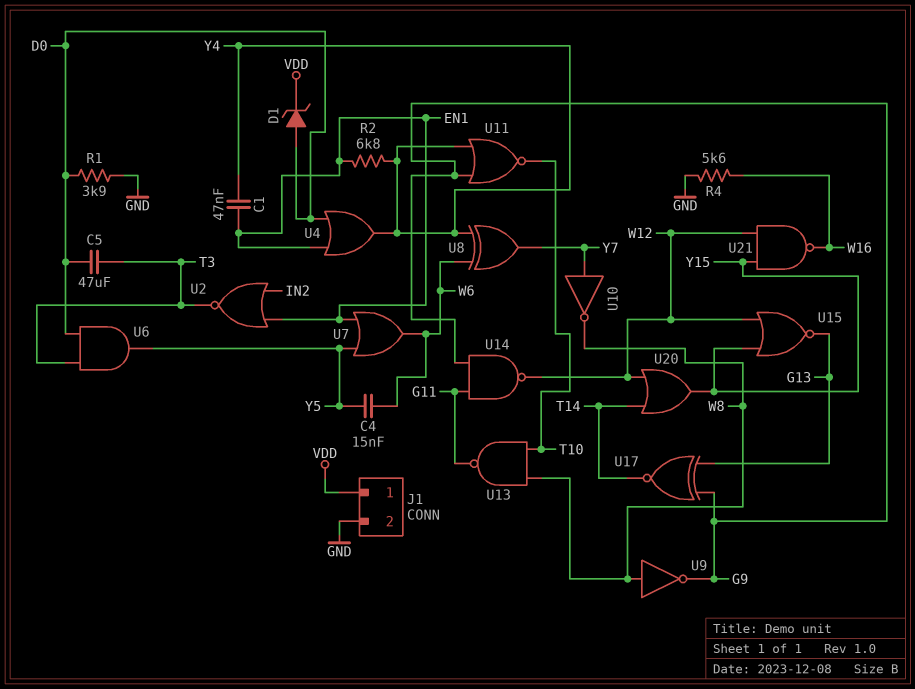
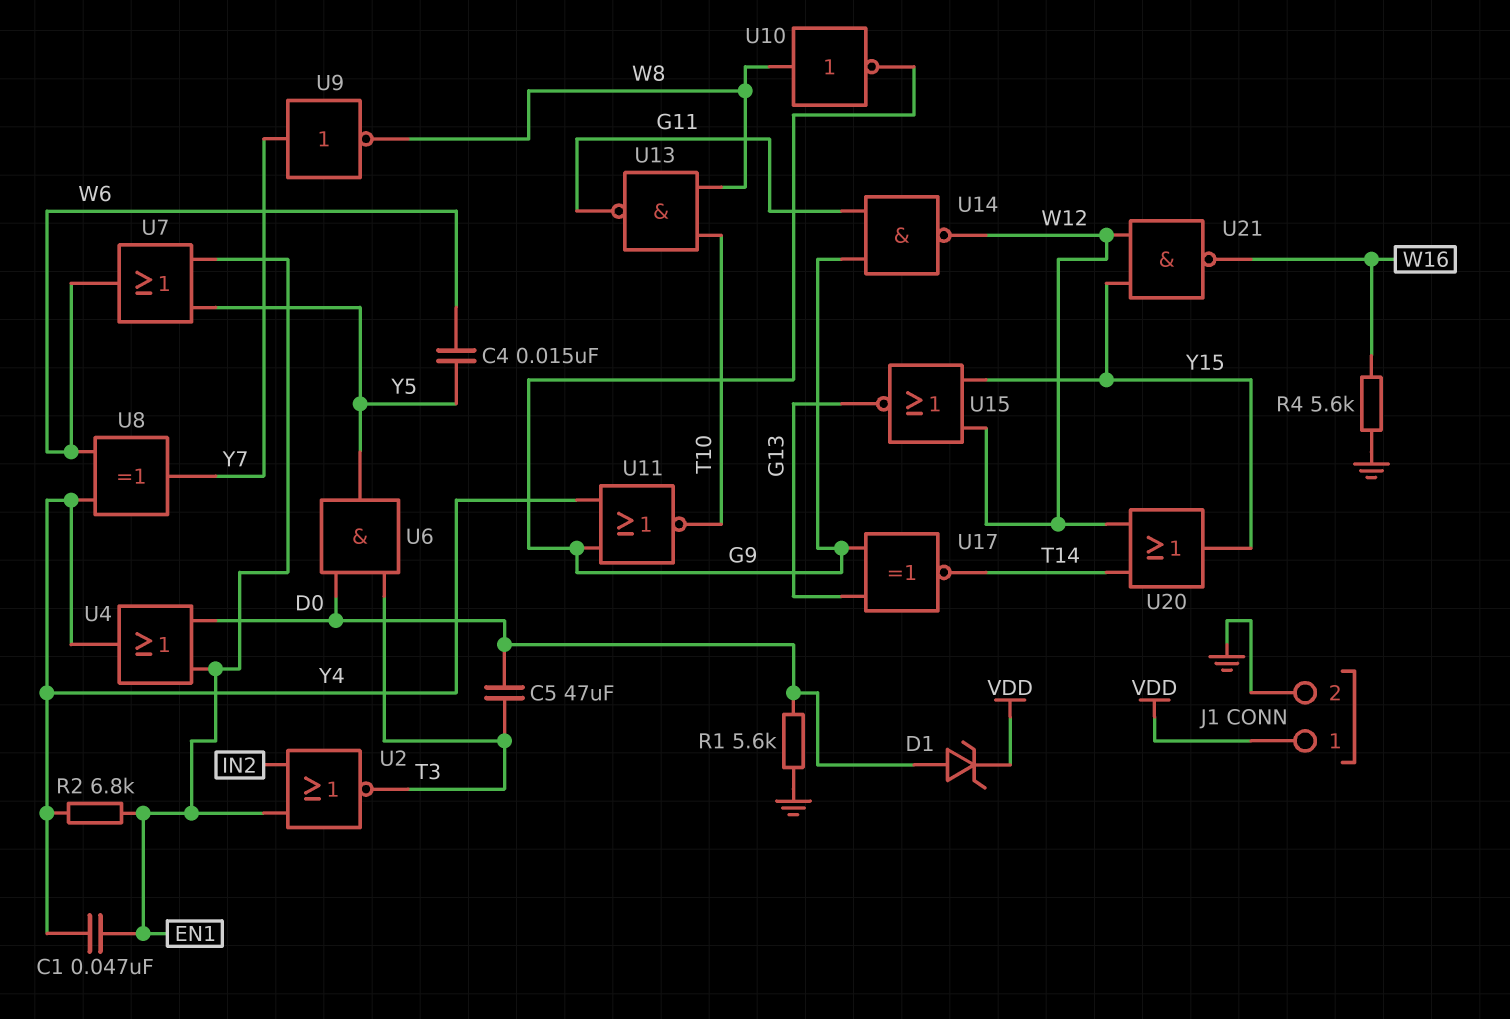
R1: 3.9k (D0, GND) -> 5.6k (D0, GND)
U9: NOT (in W8, out G9) -> NOT (in Y7, out W8)
U10: NOT (in Y7, out W8) -> NOT (in W8, out G9)

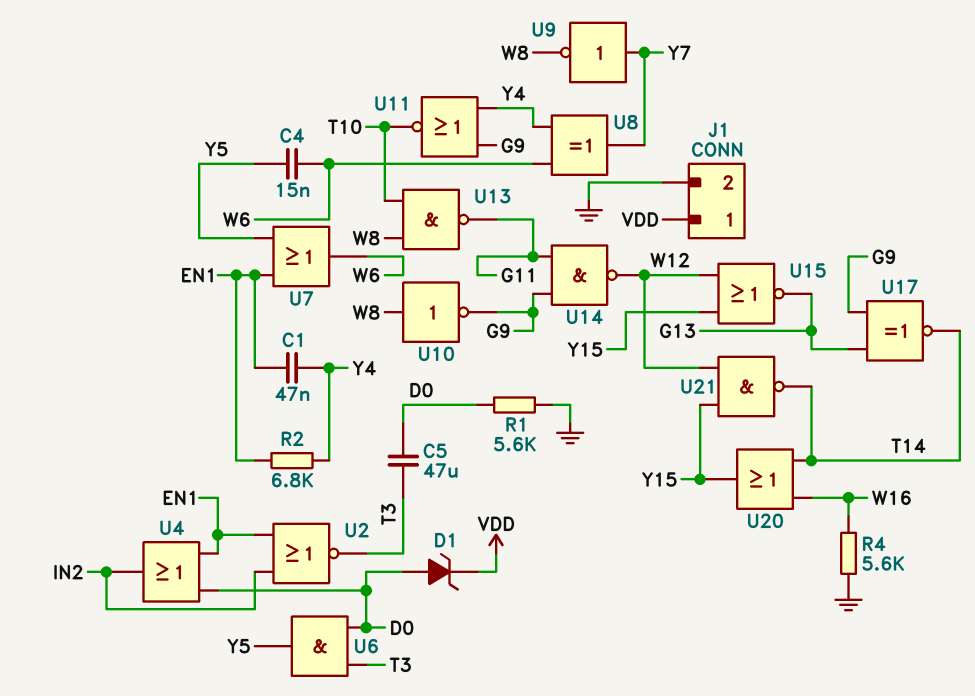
U4: OR (in D0, in EN1, out Y4) -> OR (in D0, in EN1, out IN2)
U20: OR (in T14, in W12, out Y15) -> OR (in T14, in W16, out Y15)
U21: NAND (in W12, in Y15, out W16) -> NAND (in W12, in Y15, out T14)

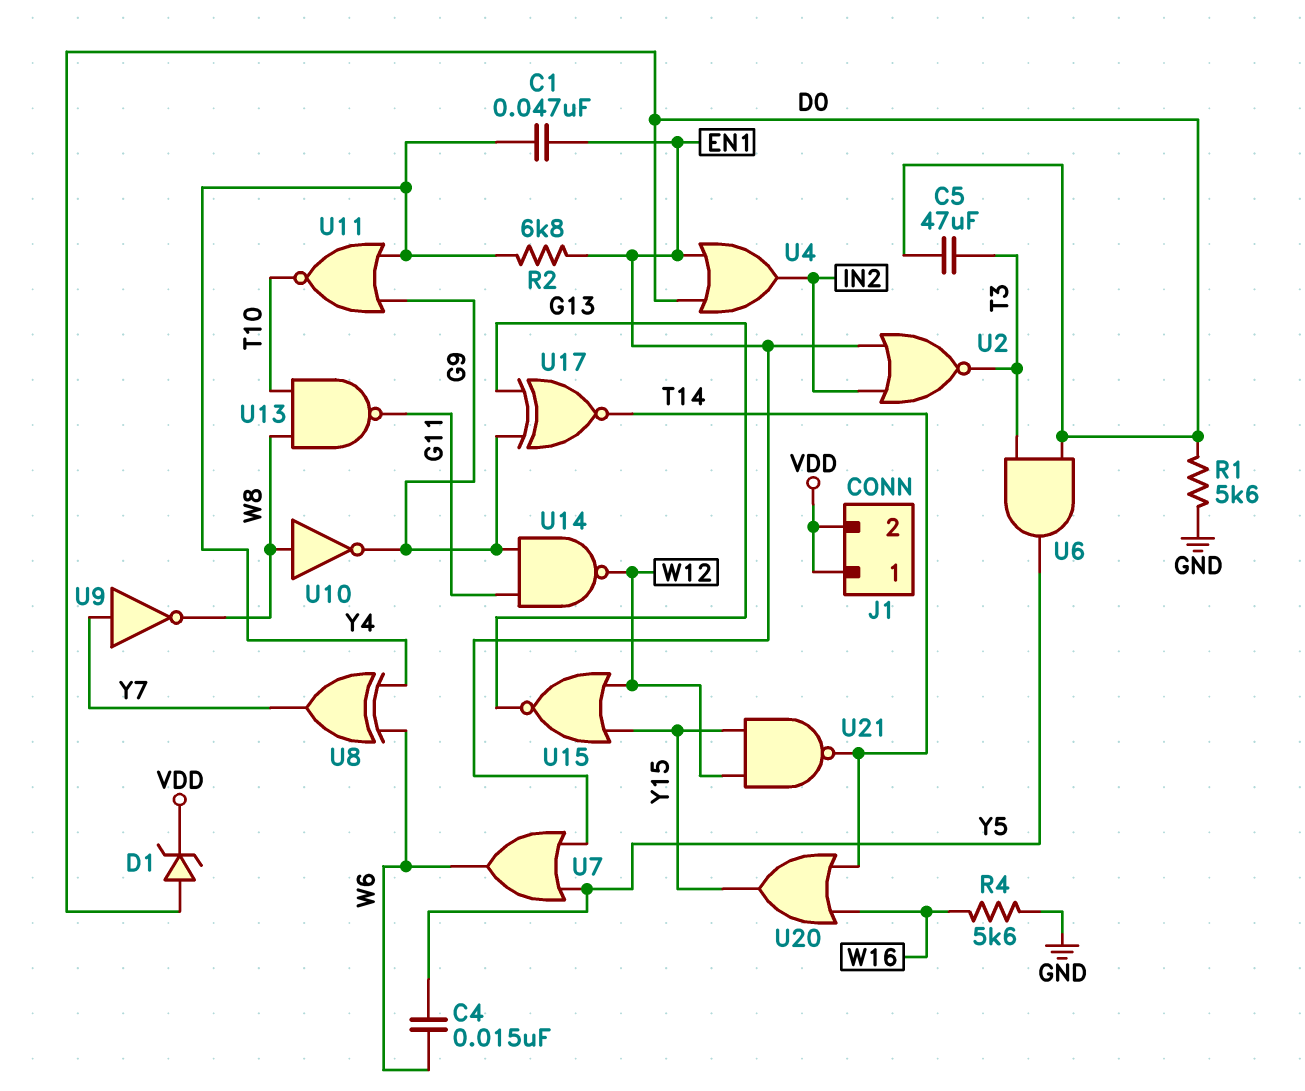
J1 pin 2: GND -> VDD

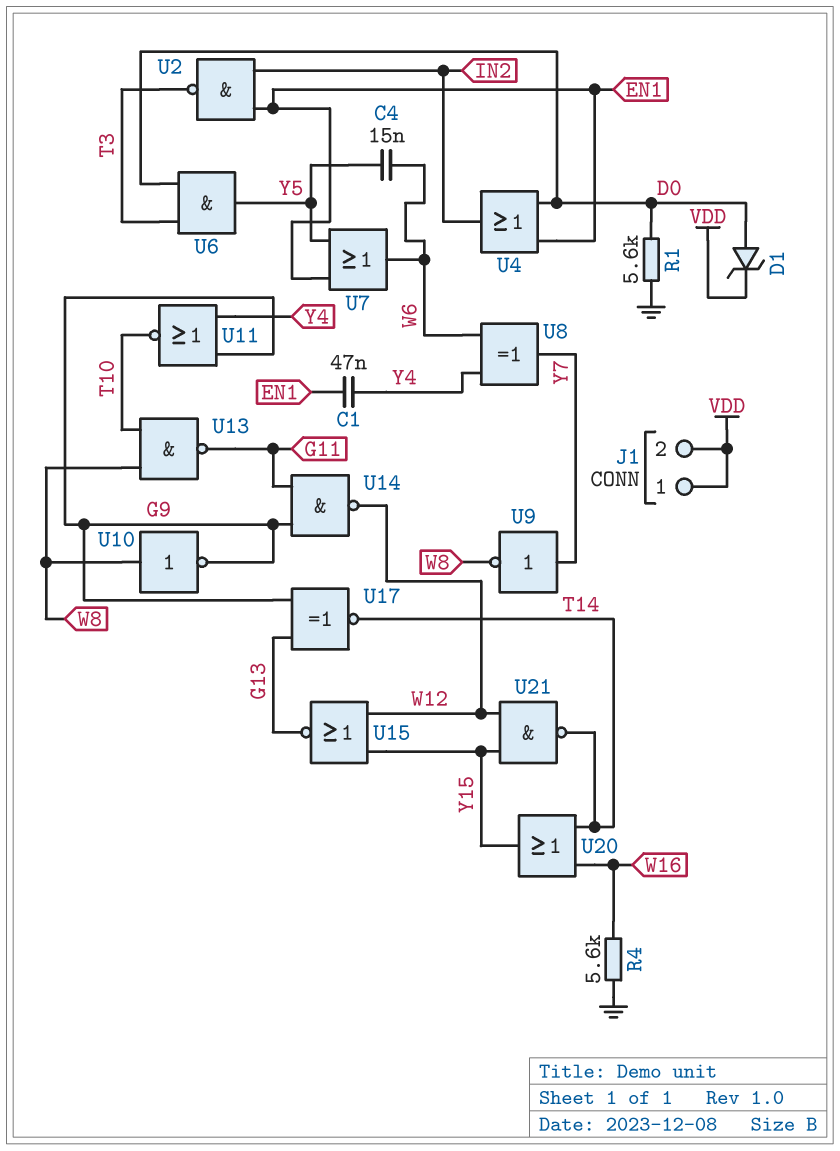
C5: 47uF (D0, T3) -> none
R2: 6.8k (EN1, Y4) -> none
U2: NOR (in EN1, in IN2, out T3) -> NAND (in EN1, in IN2, out T3)

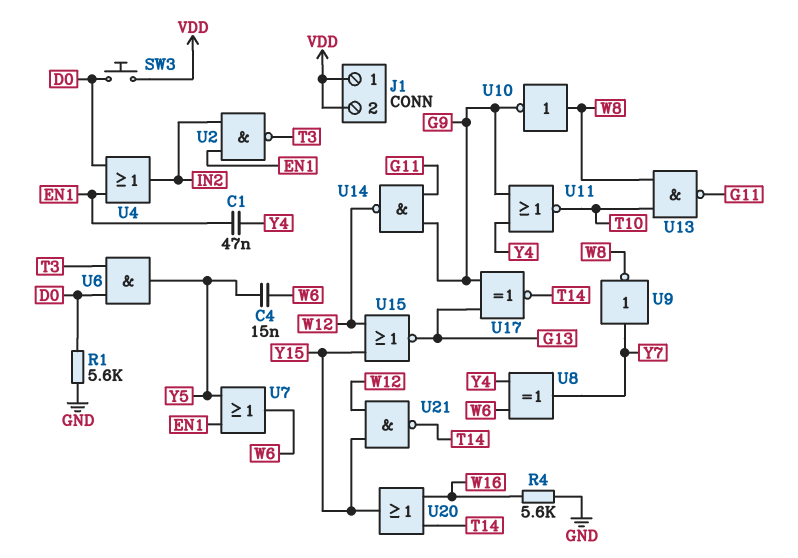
D1: zener (A D0, K VDD) -> none
SW3: none -> button (D0, VDD)

